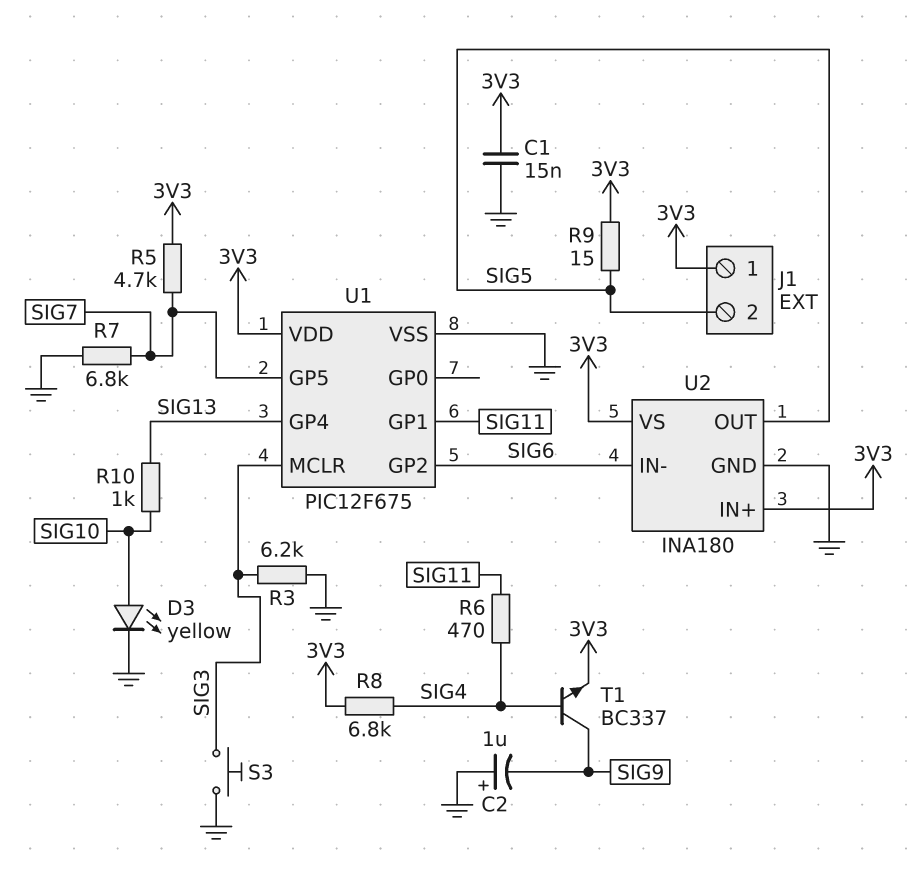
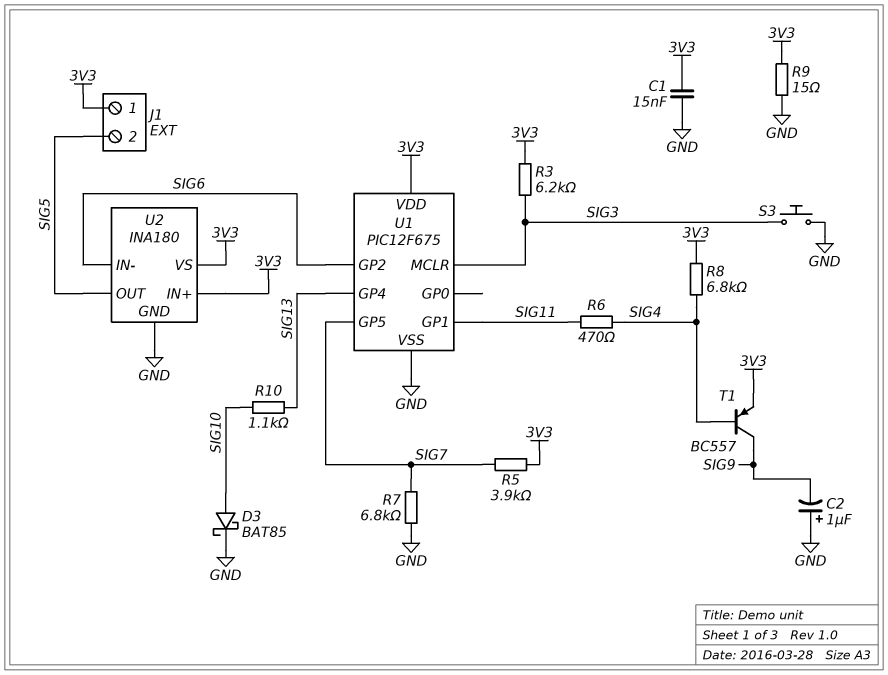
D3: LED yellow (A SIG10, K GND) -> schottky BAT85 (A SIG10, K GND)
R3: 6.2k (GND, SIG3) -> 6.2k (3V3, SIG3)
R5: 4.7k (3V3, SIG7) -> 3.9k (3V3, SIG7)
R9: 15 (3V3, SIG5) -> 15 (3V3, GND)
R10: 1k (SIG10, SIG13) -> 1.1k (SIG10, SIG13)
T1: NPN BC337 (B SIG4, C SIG9, E 3V3) -> PNP BC557 (B SIG4, C SIG9, E 3V3)

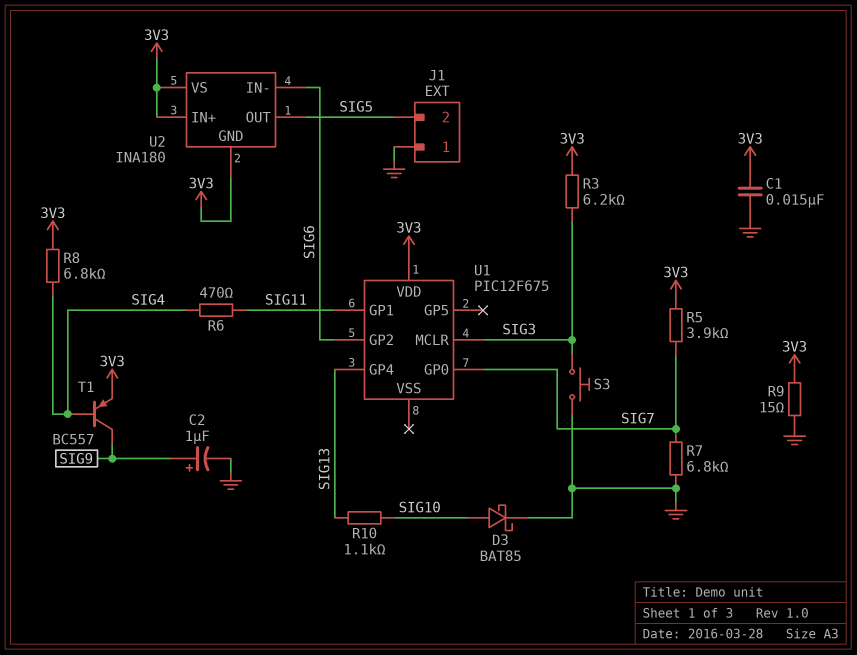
C2: 1uF (plus GND, minus SIG9) -> 1uF (plus SIG9, minus GND)
J1 pin 1: 3V3 -> GND
U1 pin GP0: none -> SIG7
U1 pin GP5: SIG7 -> none
U1 pin VSS: GND -> none
U2 pin GND: GND -> 3V3

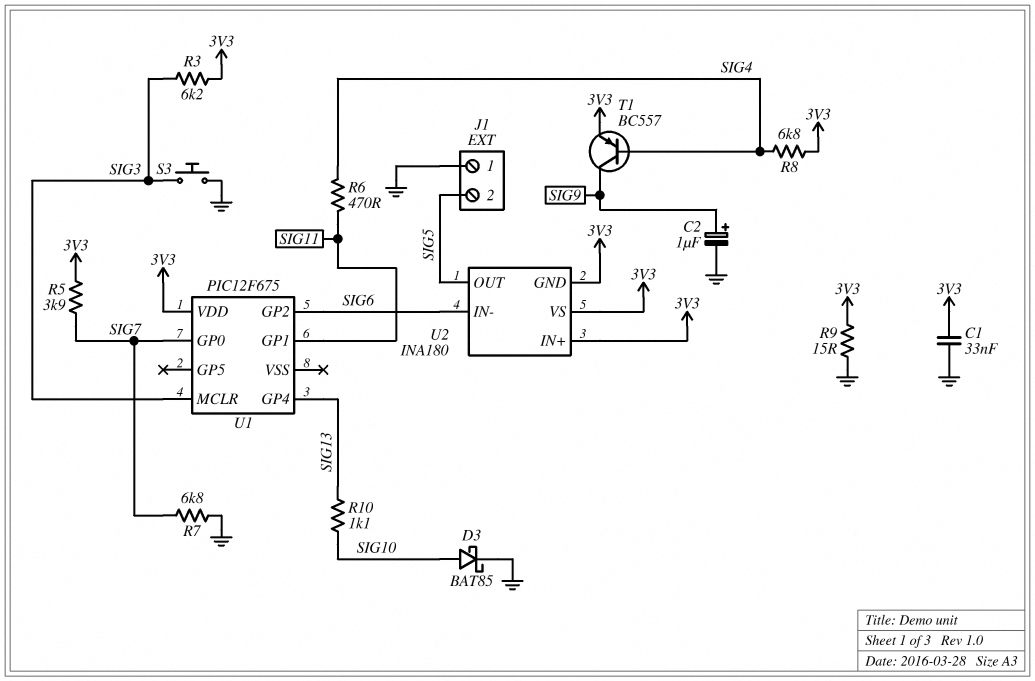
C1: 15nF (3V3, GND) -> 33nF (3V3, GND)

